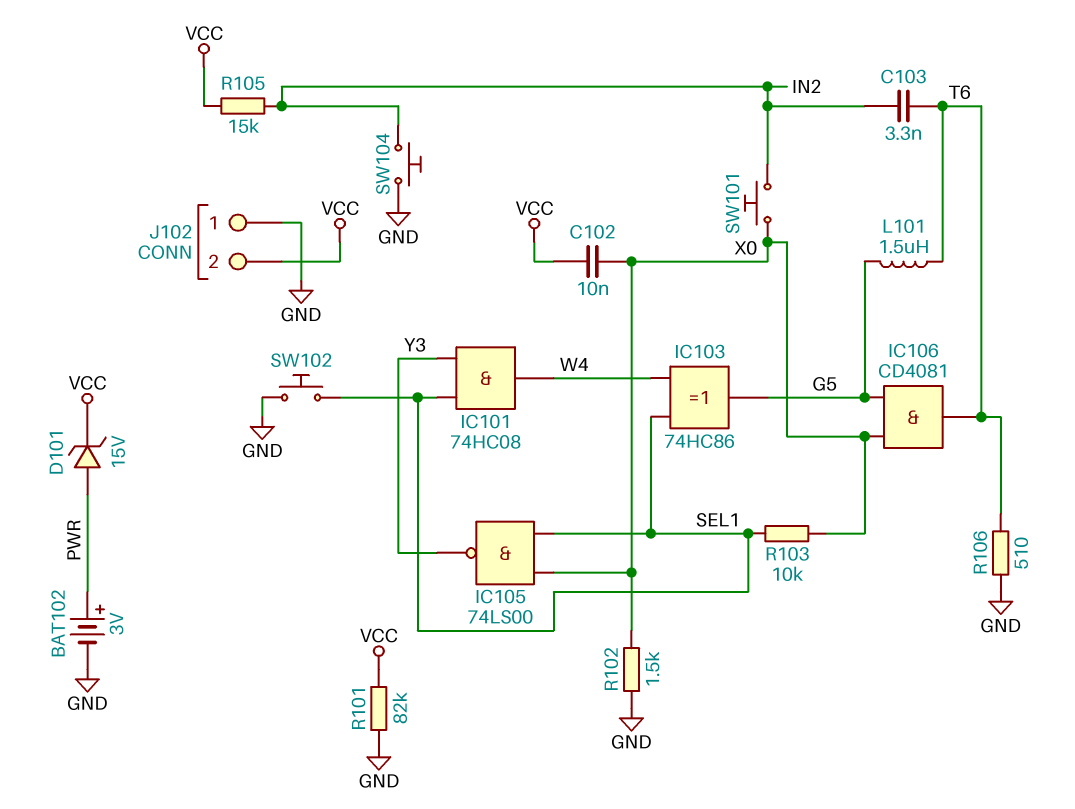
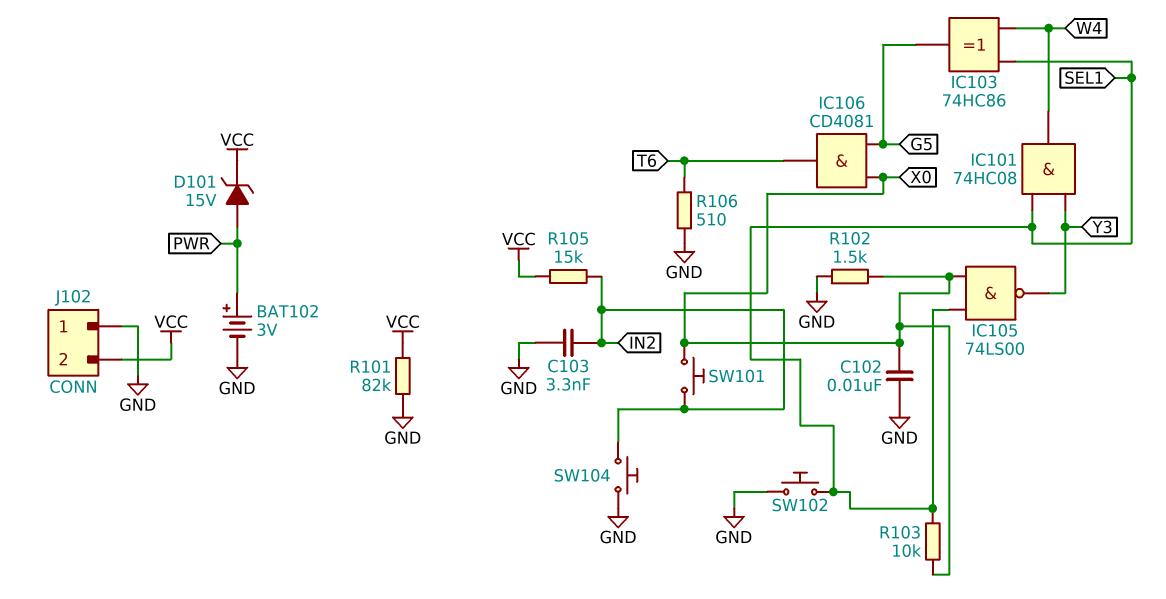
C102: 10nF (VCC, X0) -> 10nF (GND, X0)
C103: 3.3nF (IN2, T6) -> 3.3nF (GND, IN2)
L101: 1.5uH (G5, T6) -> none

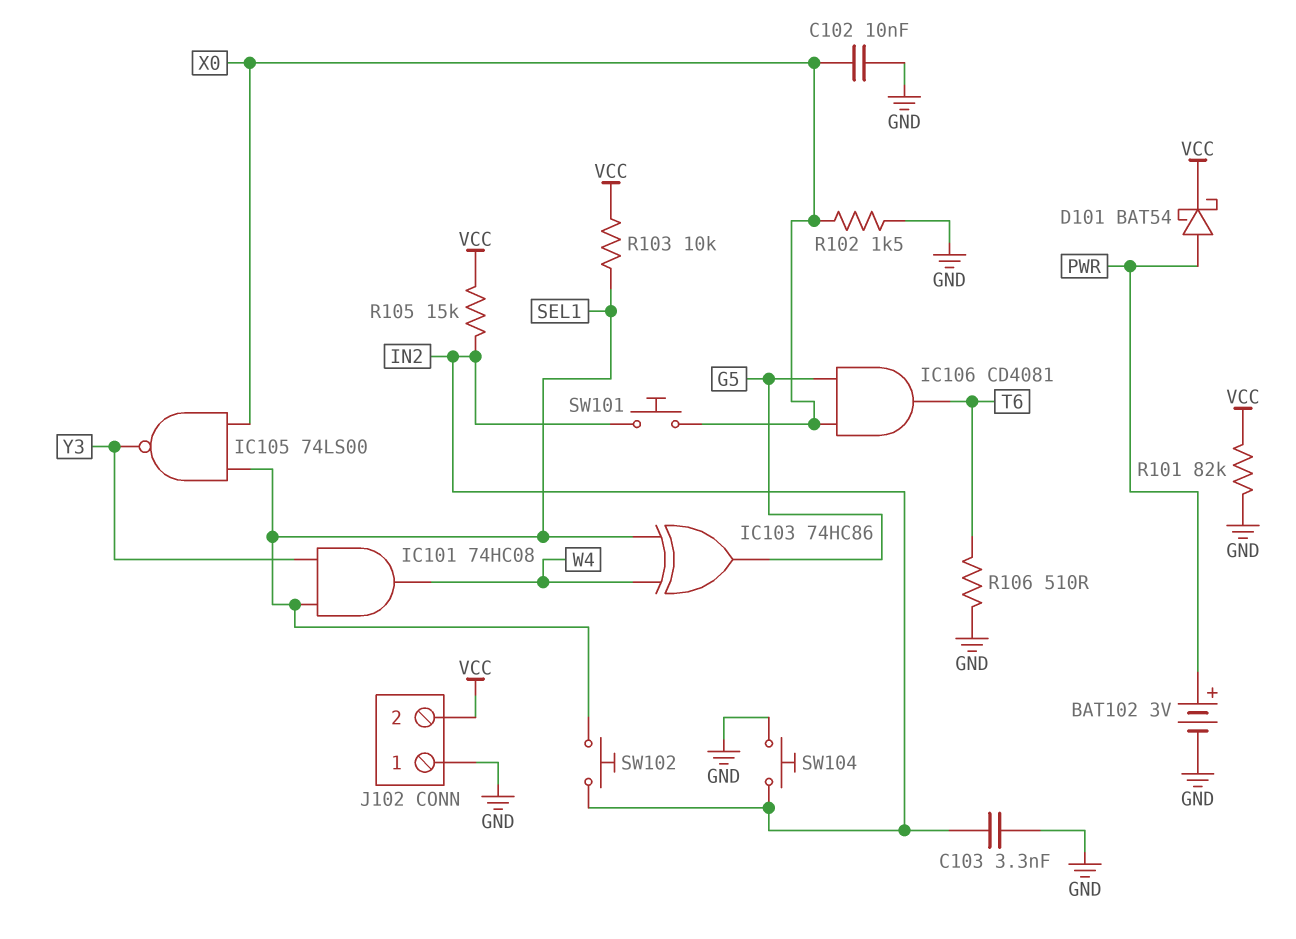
D101: zener 15V (A PWR, K VCC) -> schottky BAT54 (A PWR, K VCC)
R103: 10k (SEL1, X0) -> 10k (SEL1, VCC)
SW102: button (GND, SEL1) -> button (IN2, SEL1)

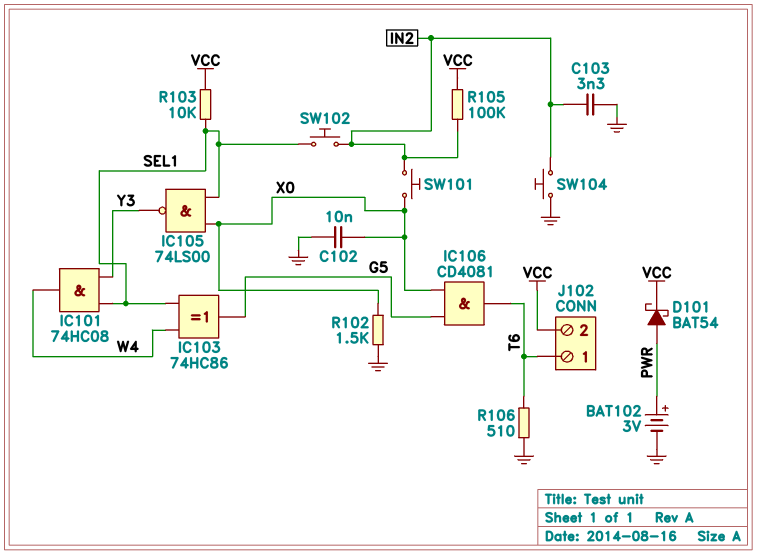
J102 pin 1: GND -> T6
R101: 82k (GND, VCC) -> none
R105: 15k (IN2, VCC) -> 100k (IN2, VCC)

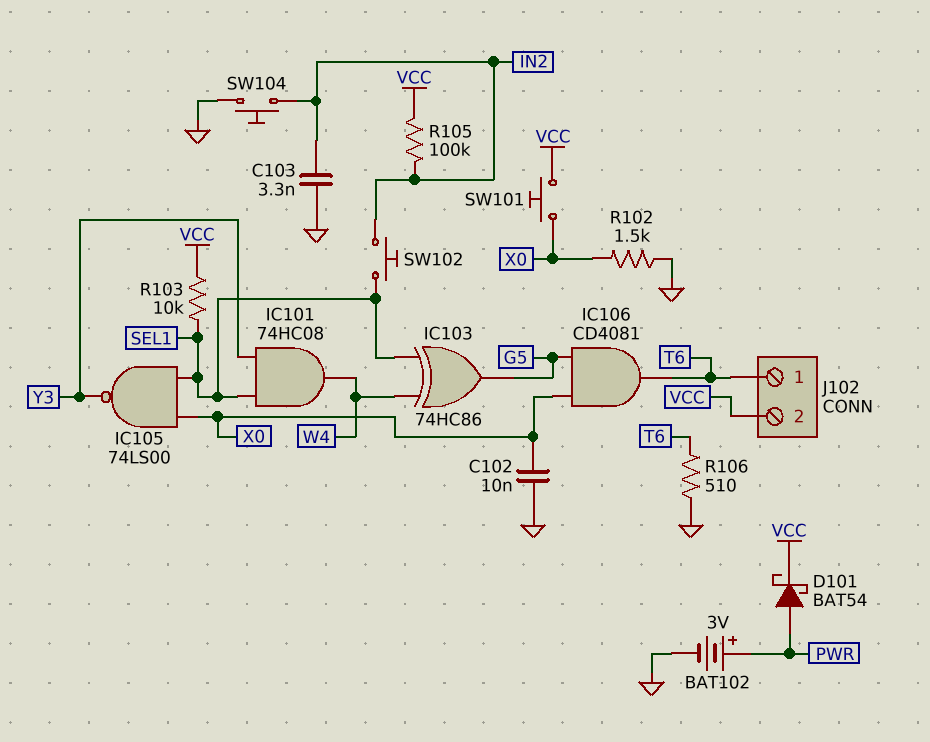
SW101: button (IN2, X0) -> button (VCC, X0)

